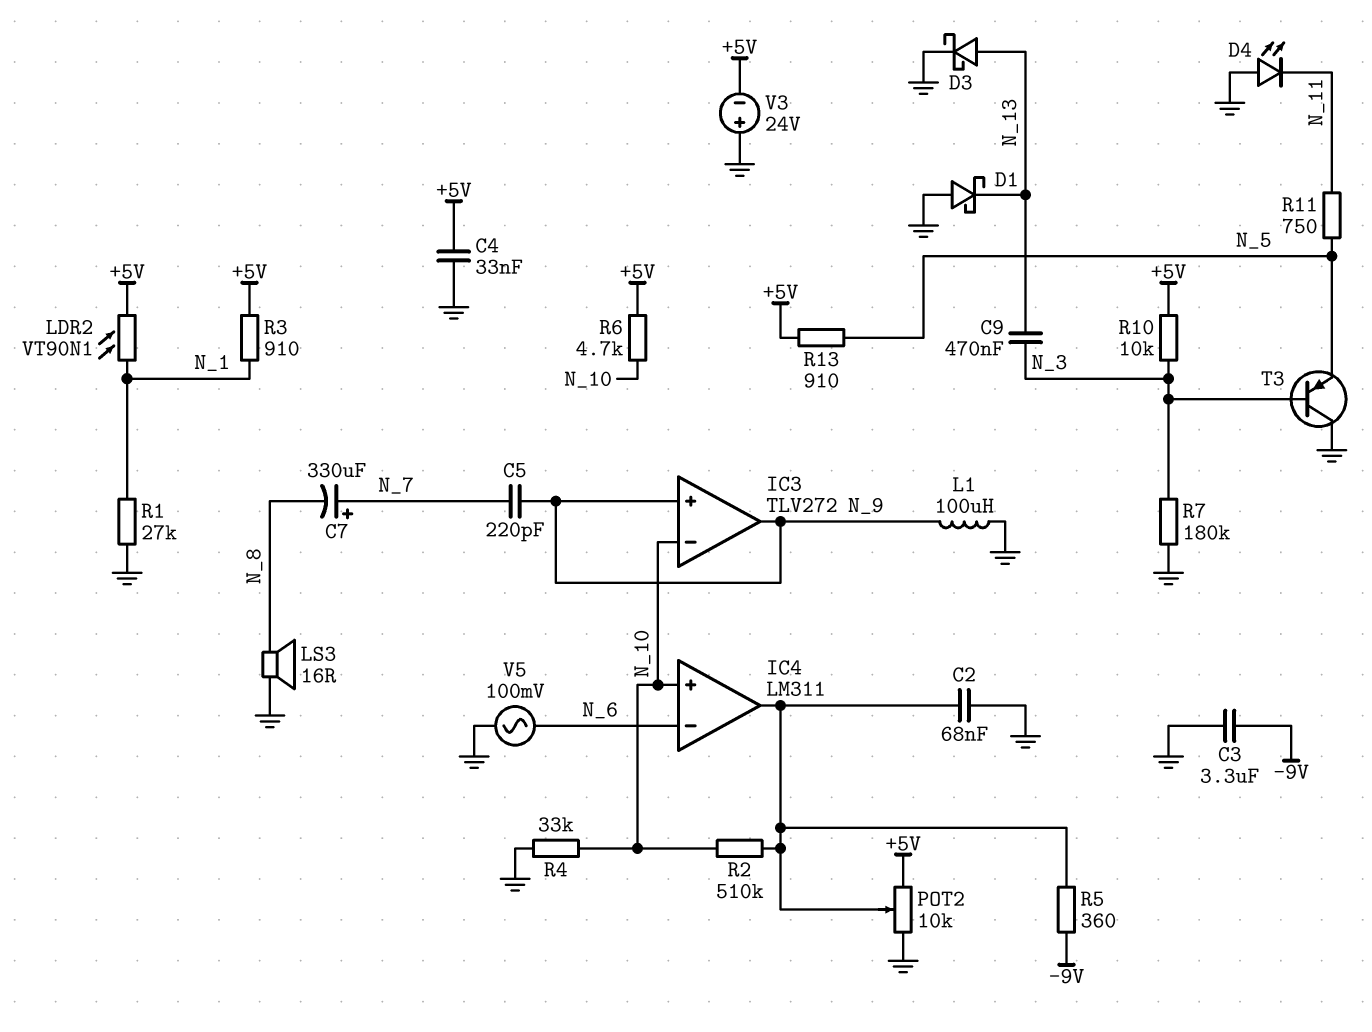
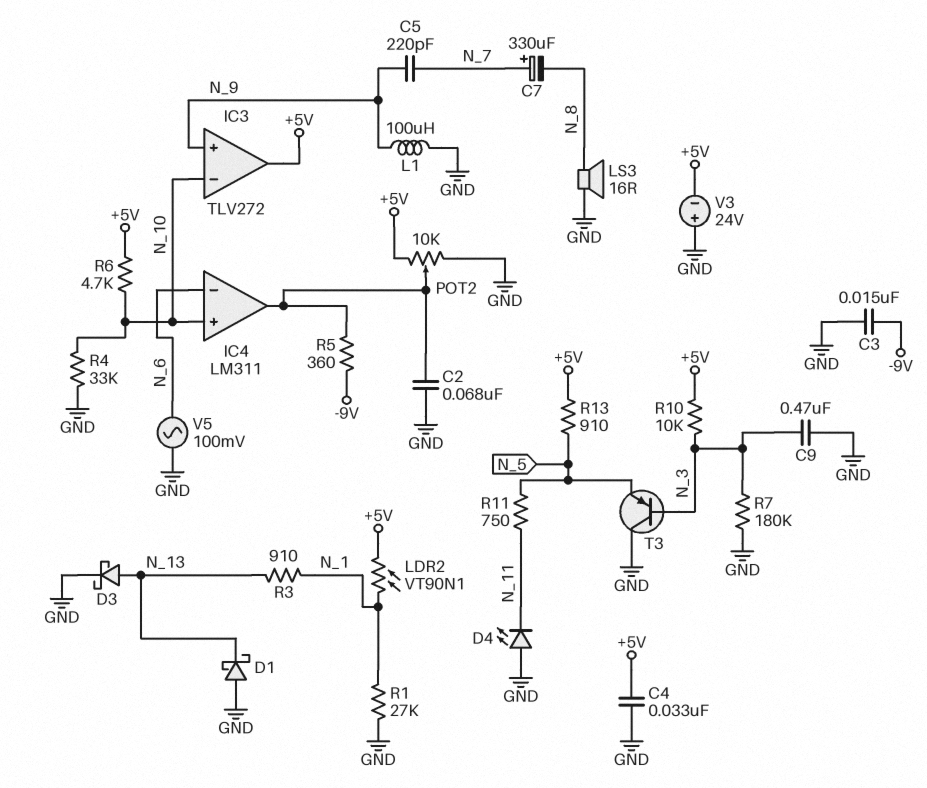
C3: 3.3uF (-9V, GND) -> 15nF (-9V, GND)
C9: 470nF (N_3, N_13) -> 470nF (GND, N_3)
IC3 pin out: N_9 -> +5V
R2: 510k (IC4/out, N_10) -> none
R3: 910 (+5V, N_1) -> 910 (N_1, N_13)

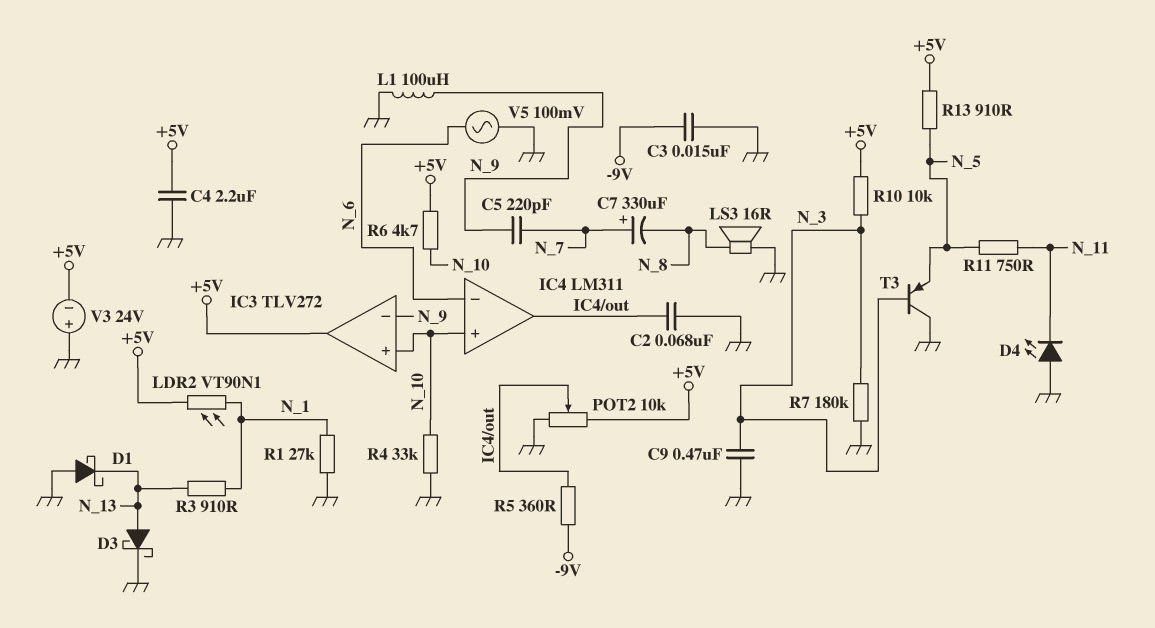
C4: 33nF (+5V, GND) -> 2.2uF (+5V, GND)
IC3 pin in+: N_9 -> N_10
IC3 pin in-: N_10 -> N_9

